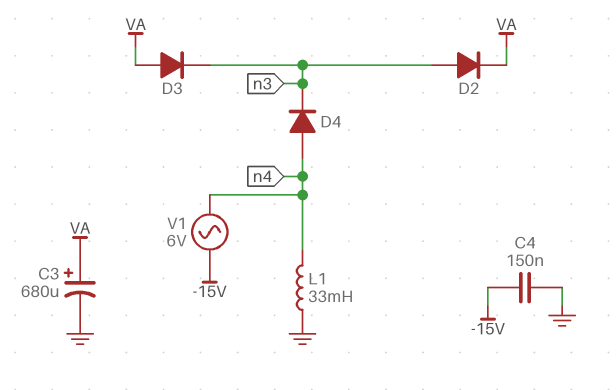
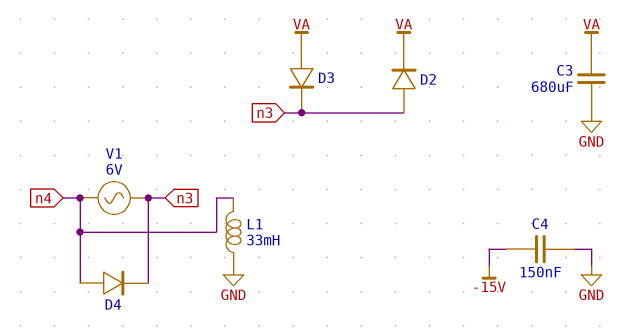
C3: 680uF (plus VA, minus GND) -> 680uF (GND, VA)
V1: AC 6V (-15V, n4) -> AC 6V (n3, n4)

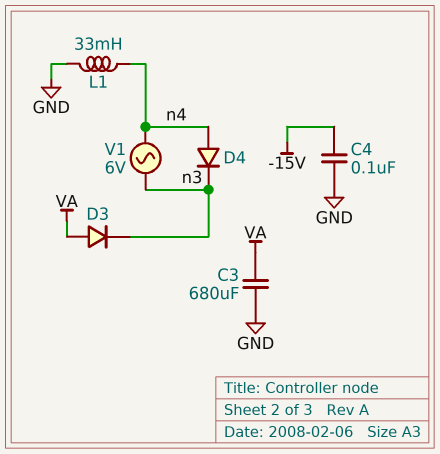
C4: 150nF (-15V, GND) -> 100nF (-15V, GND)
D2: diode (A n3, K VA) -> none

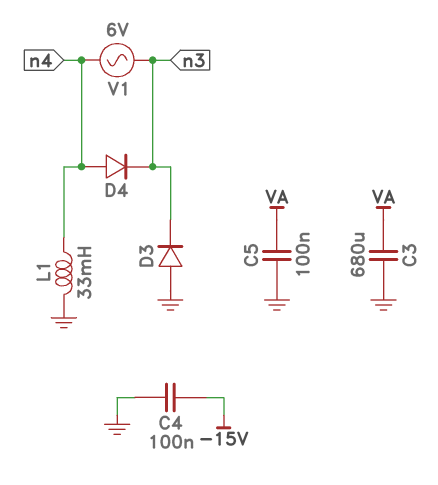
C5: none -> 100nF (GND, VA)
D3: diode (A VA, K n3) -> diode (A GND, K n3)

